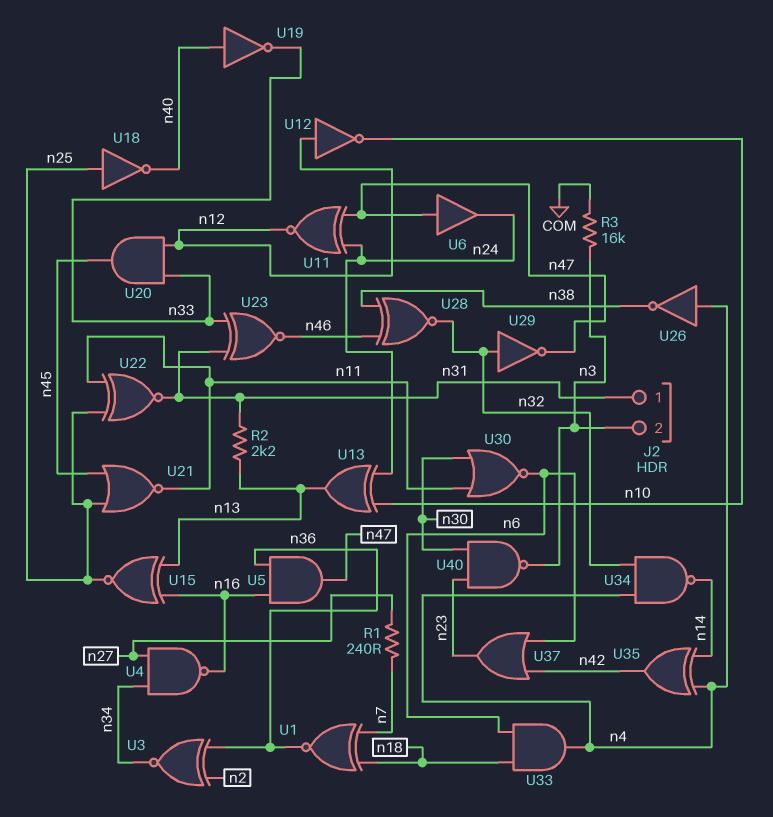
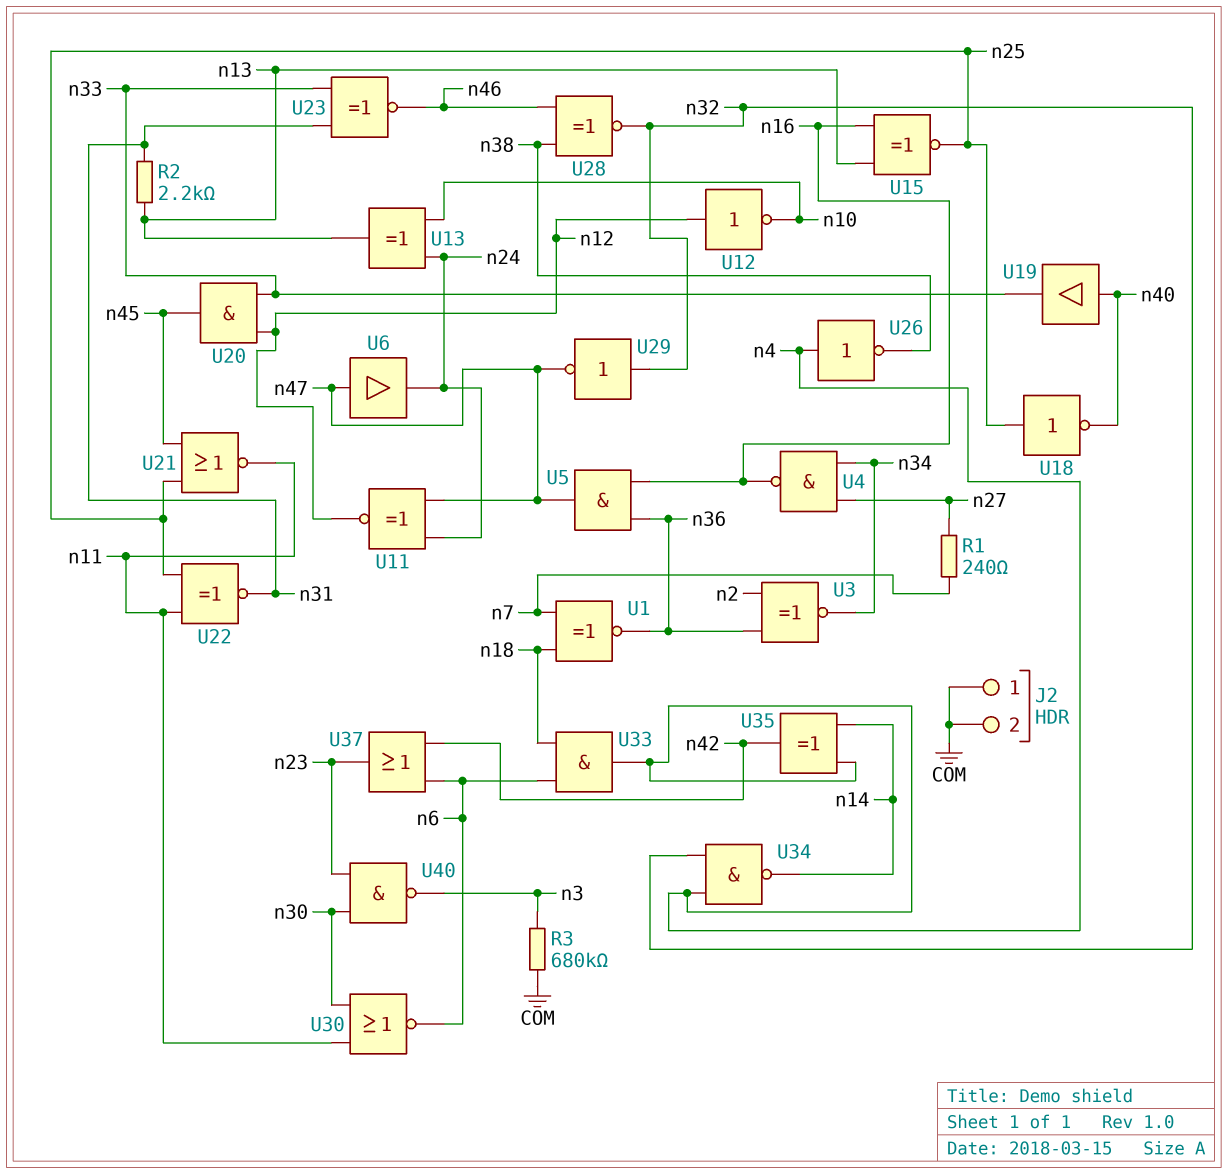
J2 pin 1: n31 -> COM
J2 pin 2: n3 -> COM
R3: 16k (COM, n3) -> 680k (COM, n3)
U19: NOT (in n40, out n33) -> buffer (in n40, out n33)

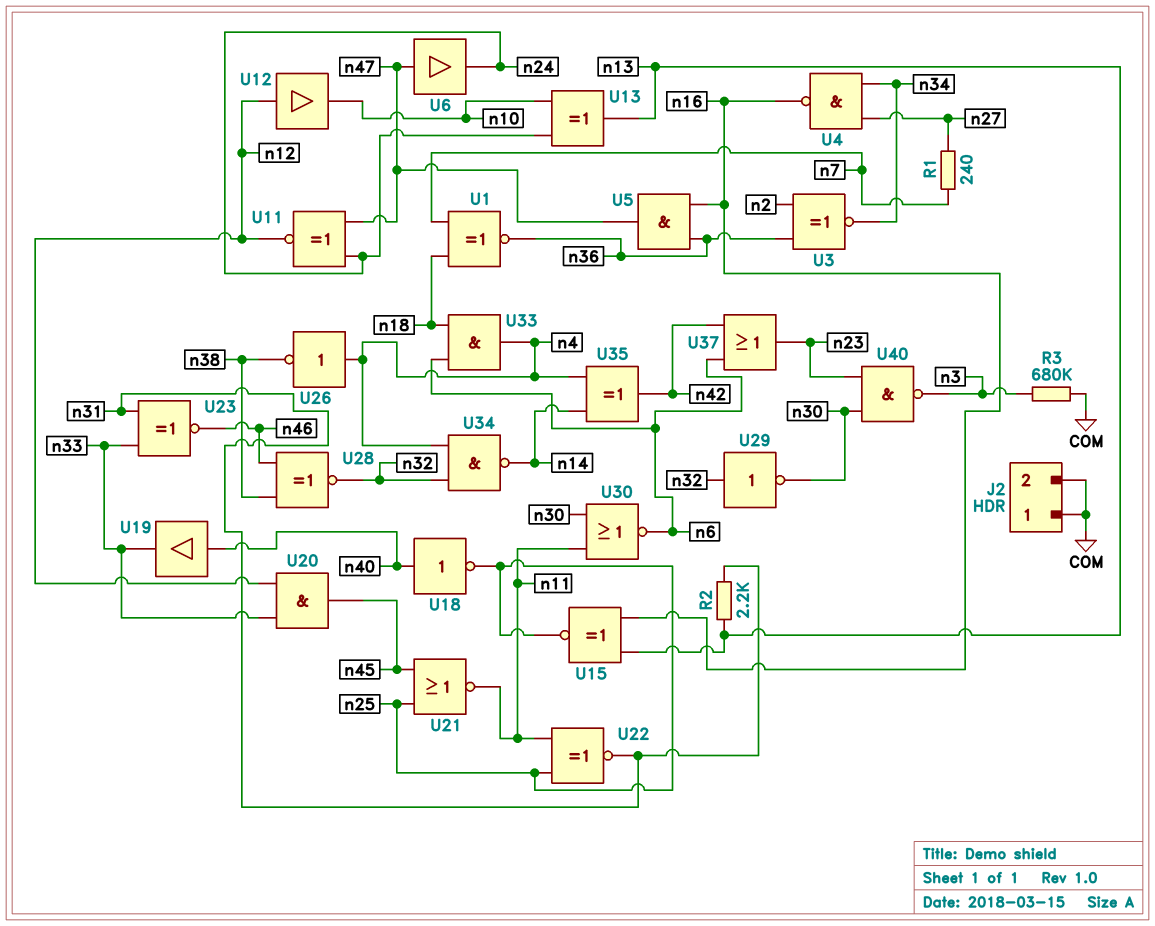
U12: NOT (in n12, out n10) -> buffer (in n12, out n10)
U18: NOT (in n25, out n40) -> NOT (in n40, out n25)
U29: NOT (in n32, out n47) -> NOT (in n32, out n30)

